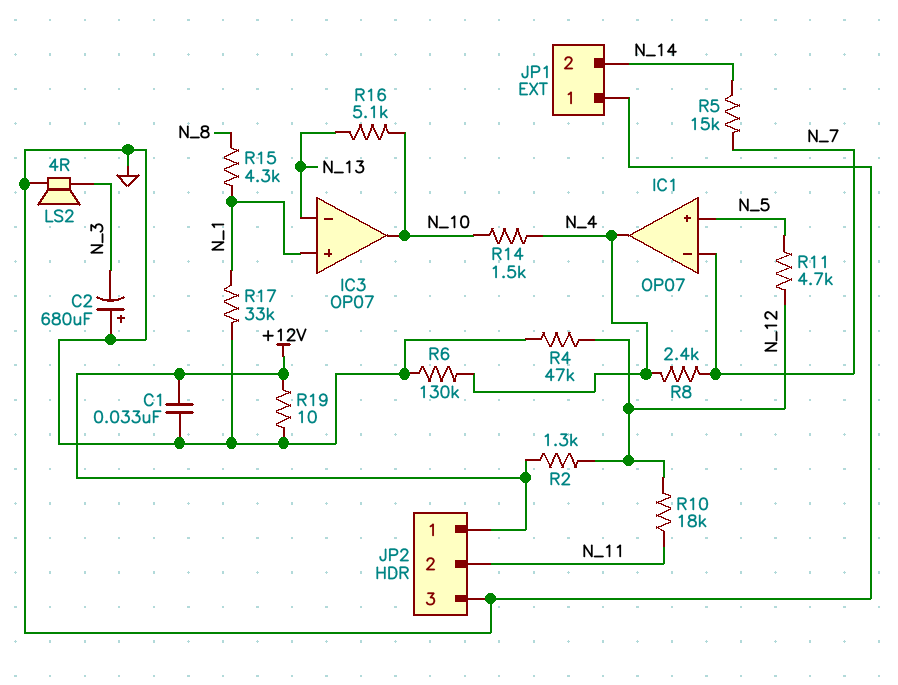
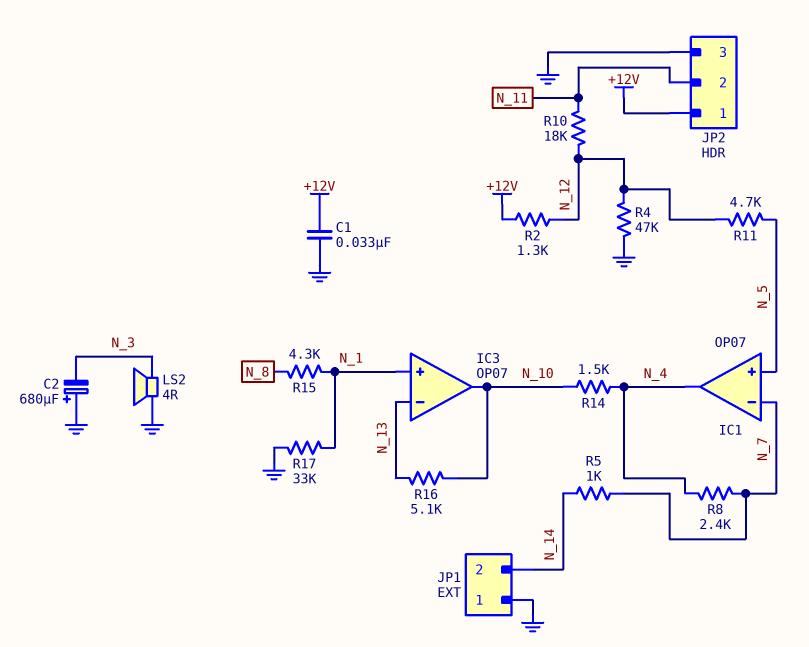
R5: 15k (N_7, N_14) -> 1k (N_7, N_14)
R6: 130k (GND, N_4) -> none
R19: 10 (+12V, GND) -> none

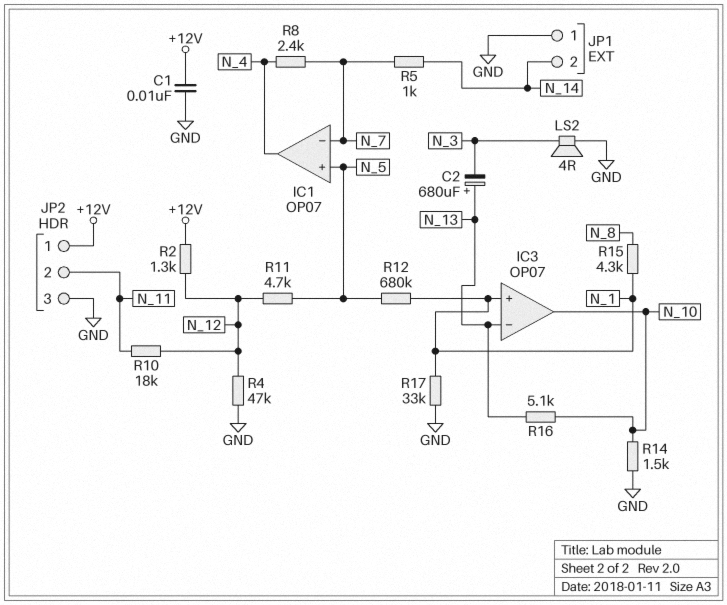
C1: 33nF (+12V, GND) -> 10nF (+12V, GND)
C2: 680uF (plus GND, minus N_3) -> 680uF (plus N_13, minus N_3)
R12: none -> 680k (N_1, N_5)
R14: 1.5k (N_4, N_10) -> 1.5k (GND, N_10)

